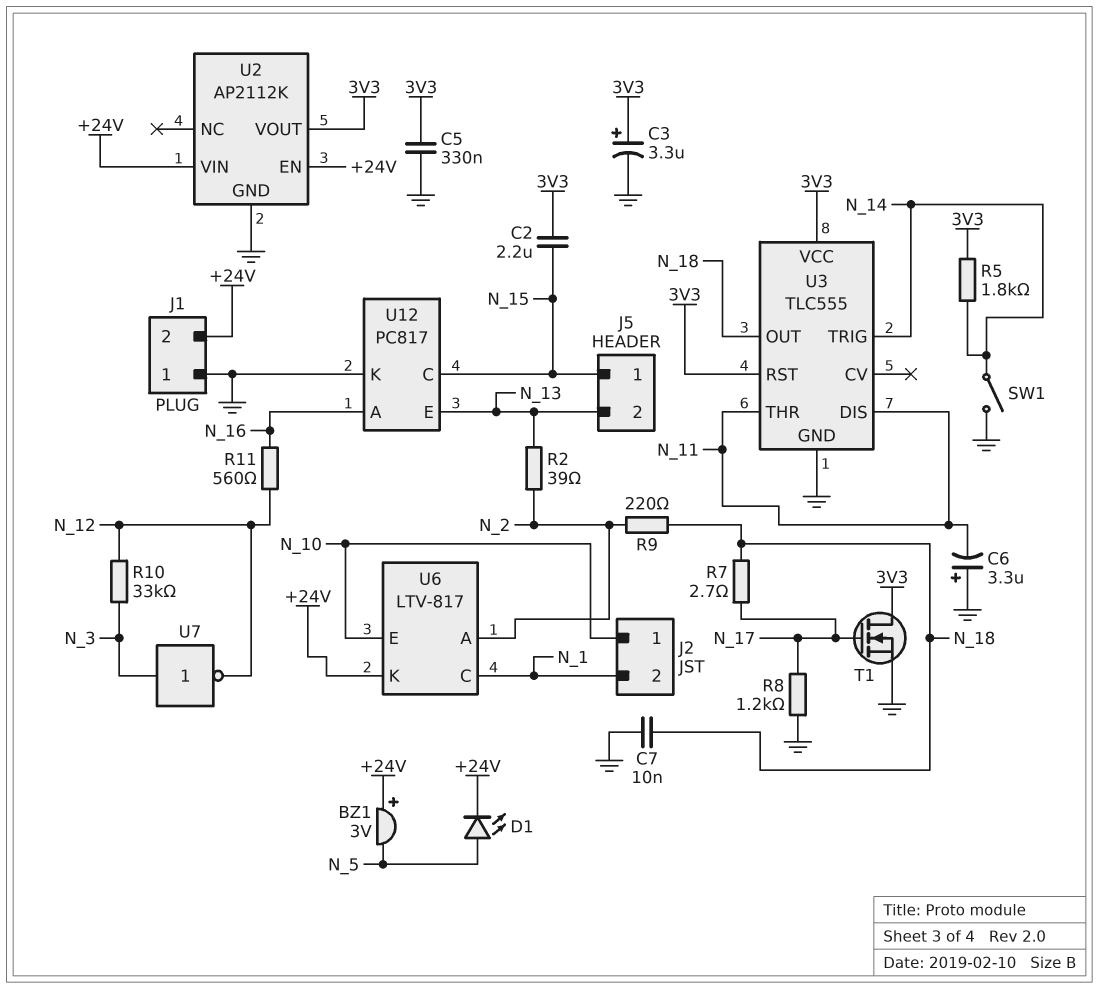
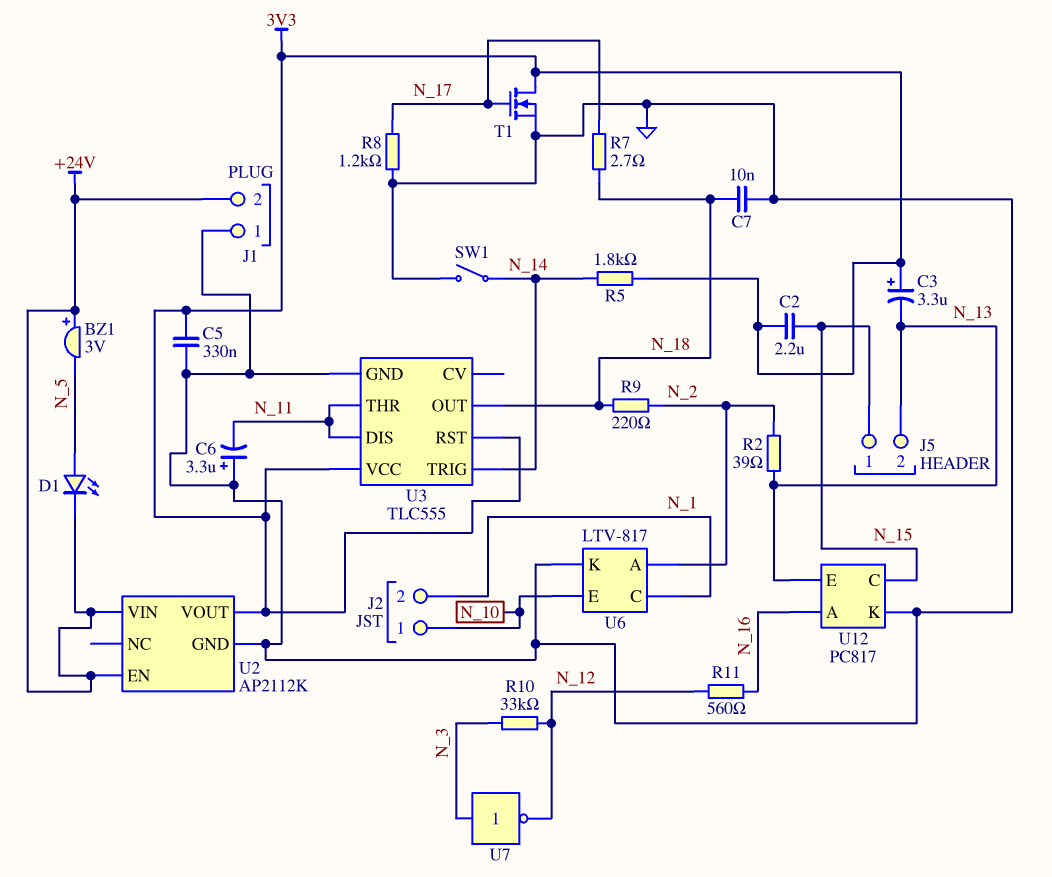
C3: 3.3uF (plus 3V3, minus GND) -> 3.3uF (plus 3V3, minus N_13)
U6 pin K: +24V -> GND

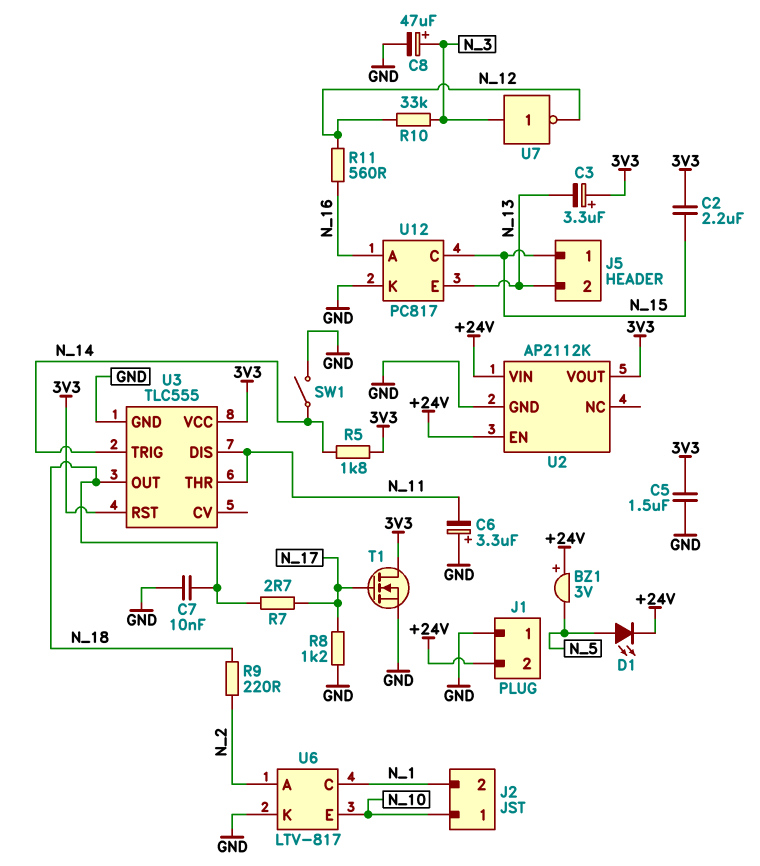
C5: 330nF (3V3, GND) -> 1.5uF (3V3, GND)
C8: none -> 47uF (plus N_3, minus GND)
R2: 39 (N_2, N_13) -> none

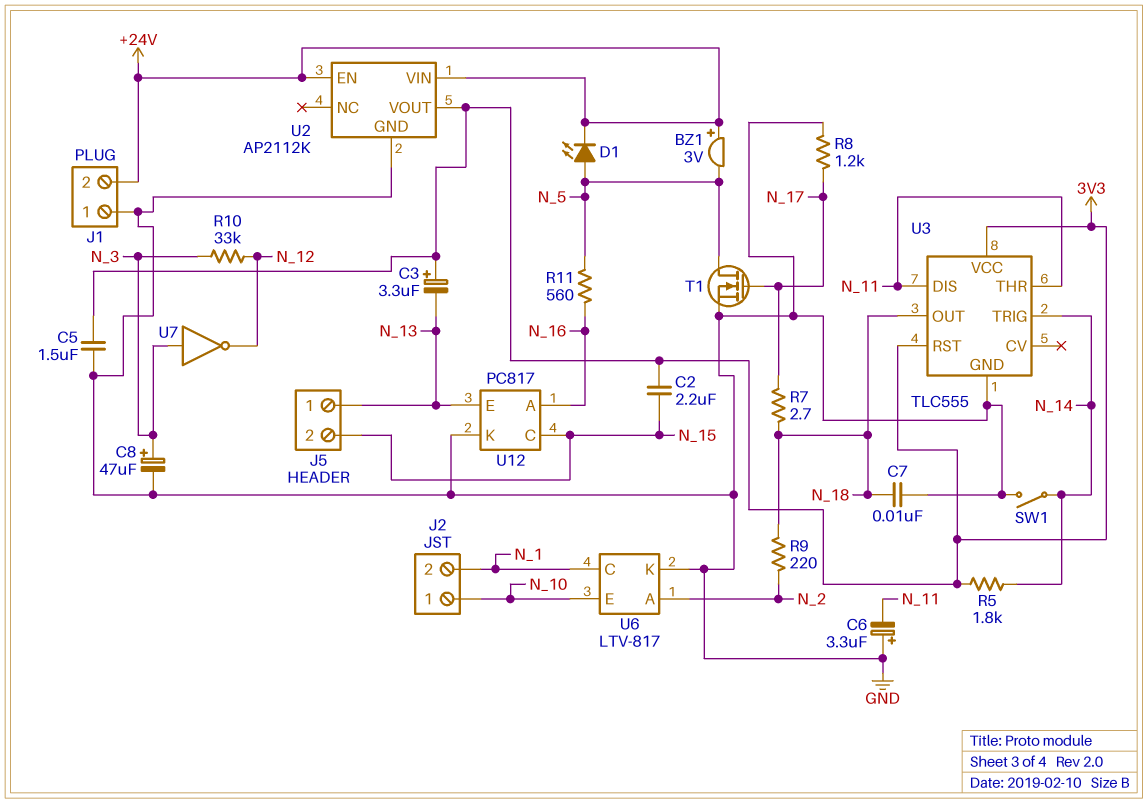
J5 pin 1: N_15 -> N_13
J5 pin 2: N_13 -> N_15
R11: 560 (N_12, N_16) -> 560 (N_5, N_16)
T1: NMOS (G N_17, D 3V3, S GND) -> NMOS (G N_17, D N_5, S GND)

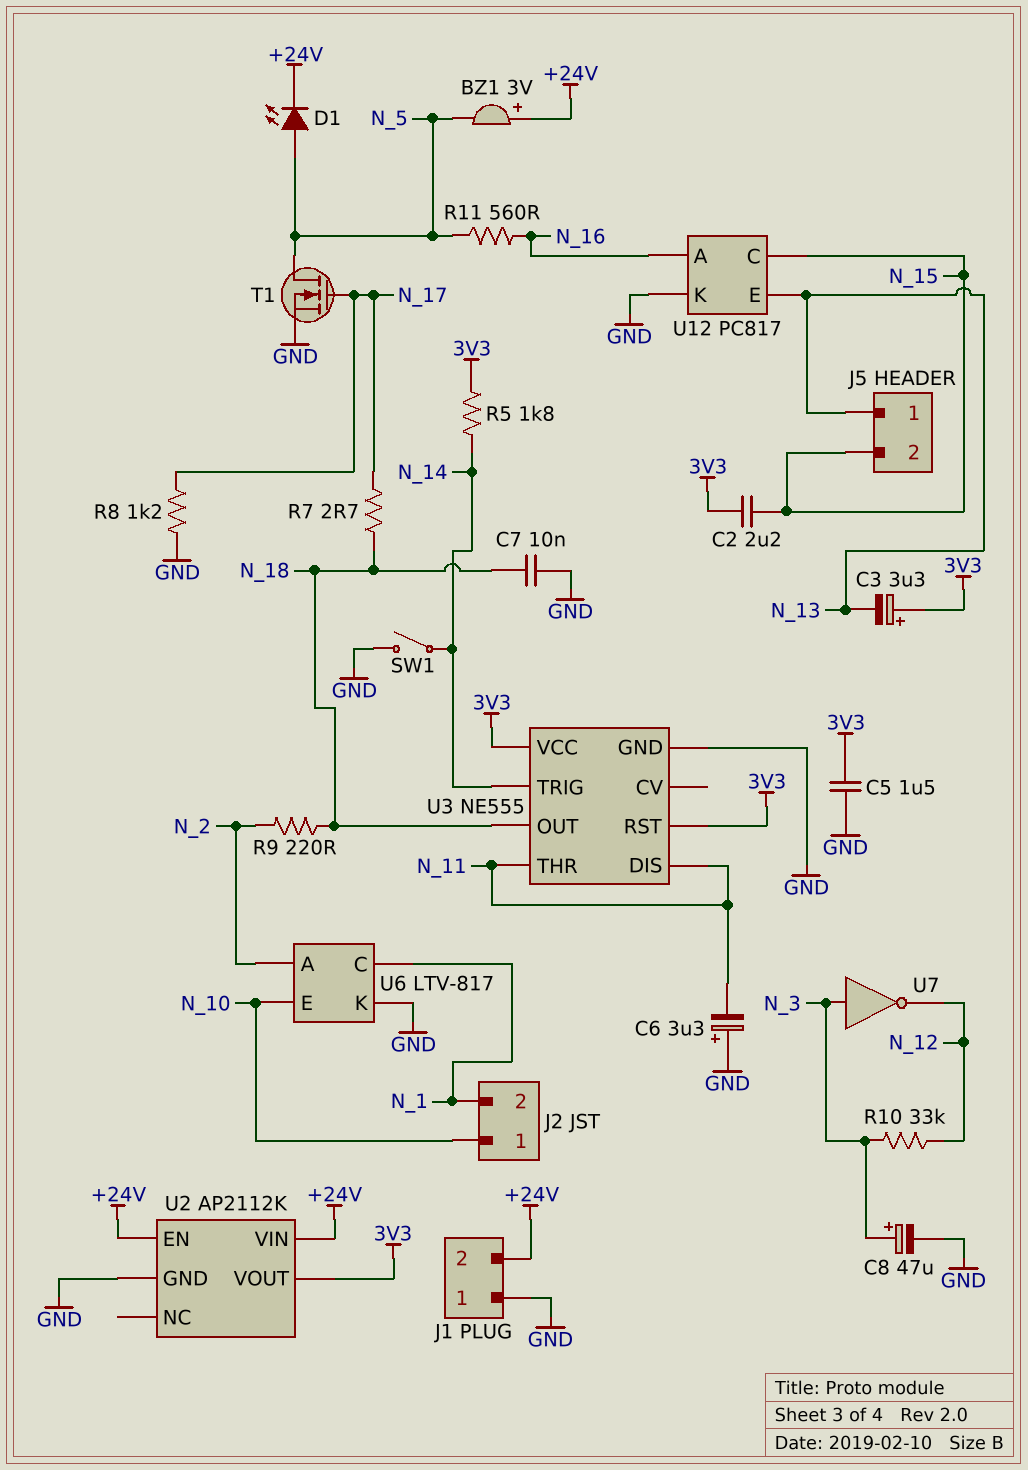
U3: TLC555 -> NE555

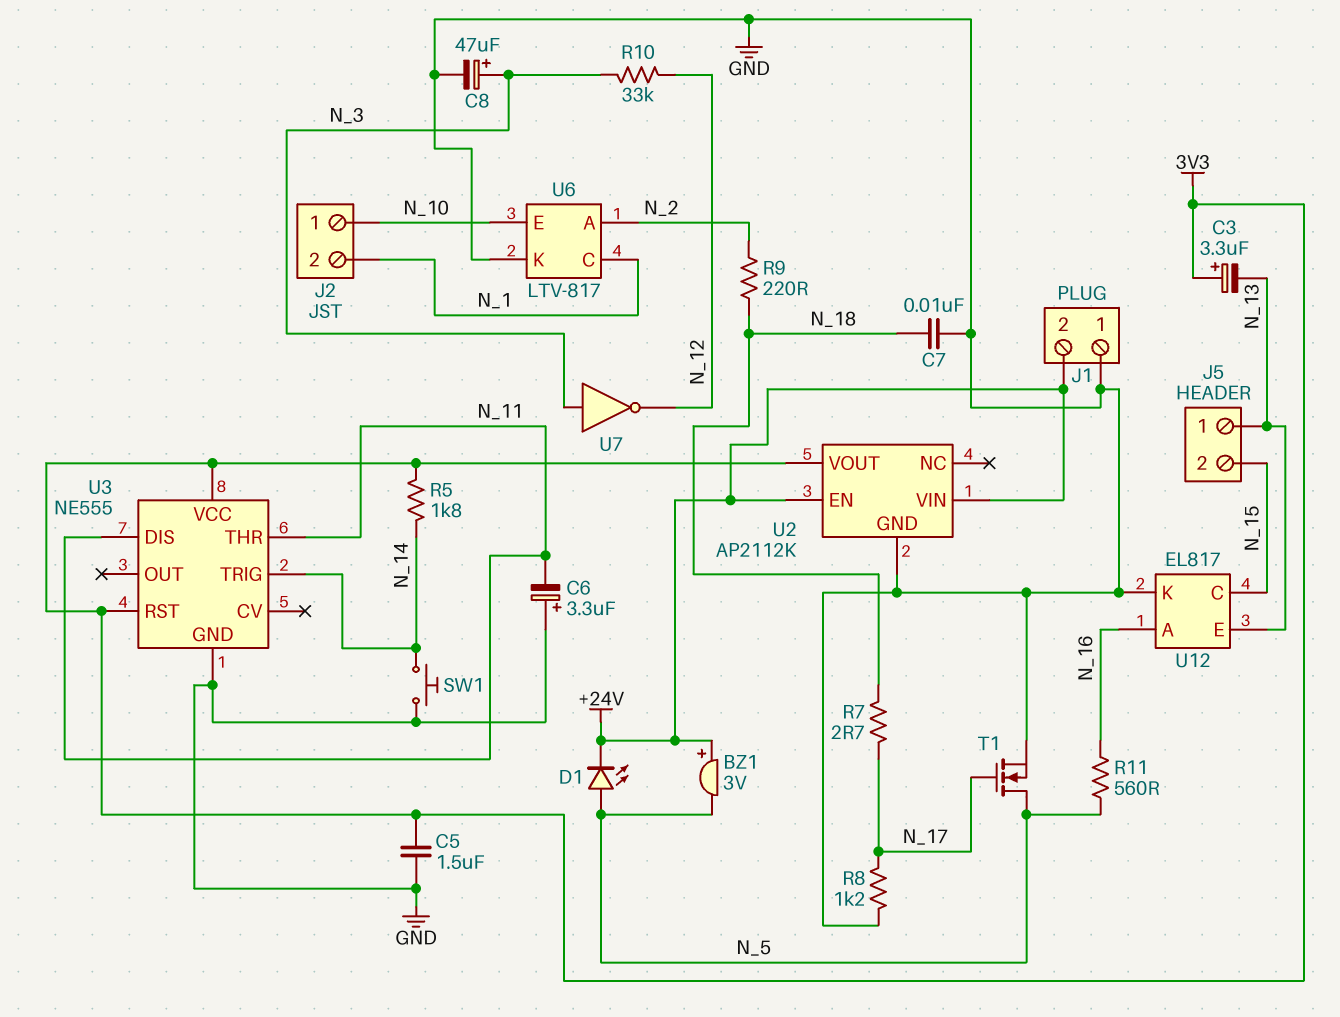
C2: 2.2uF (3V3, N_15) -> none
SW1: switch (GND, N_14) -> button (GND, N_14)
U3 pin OUT: N_18 -> none
U12: PC817 -> EL817

